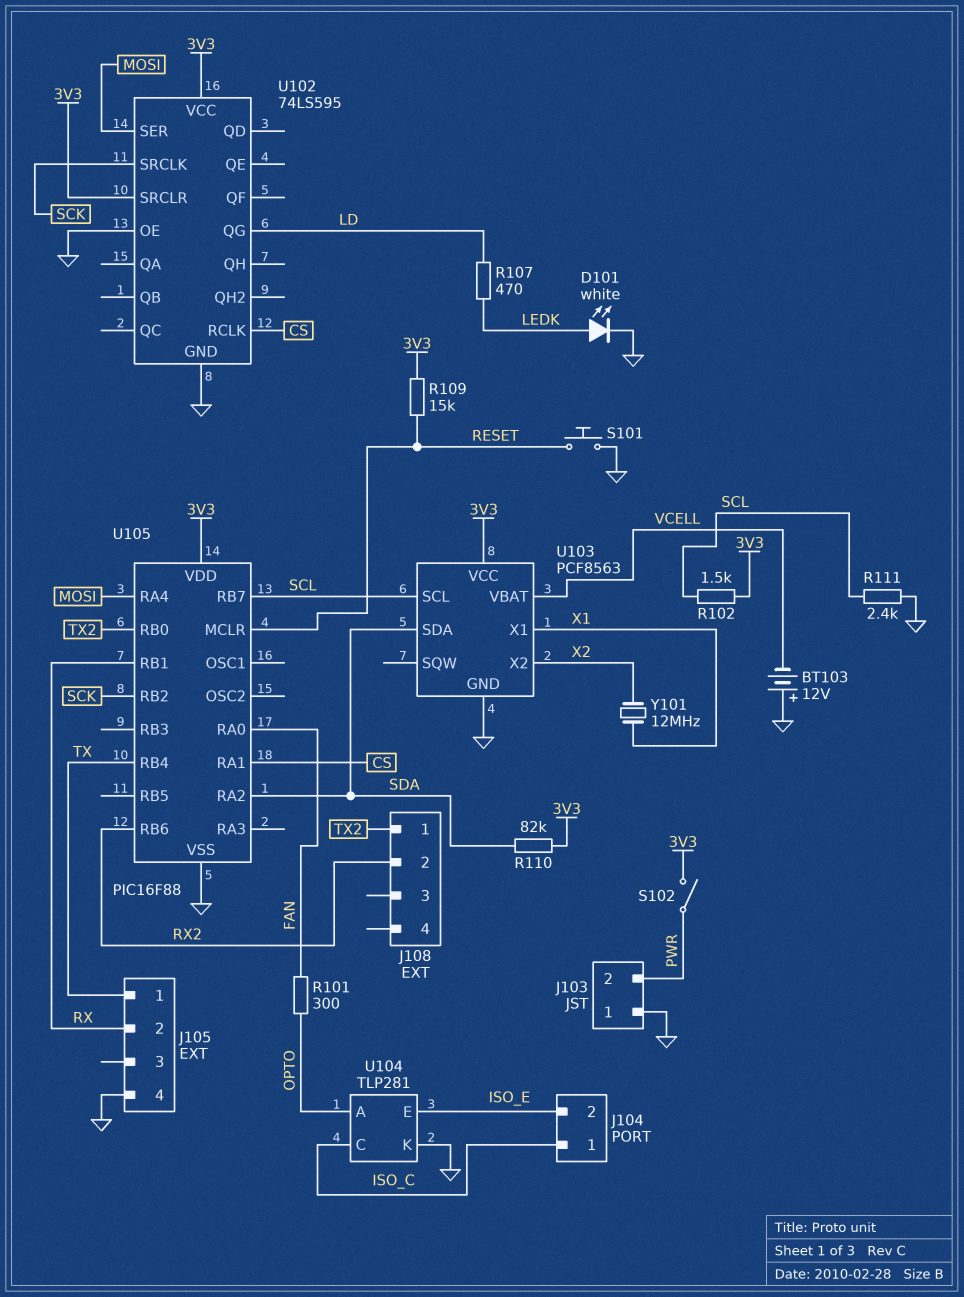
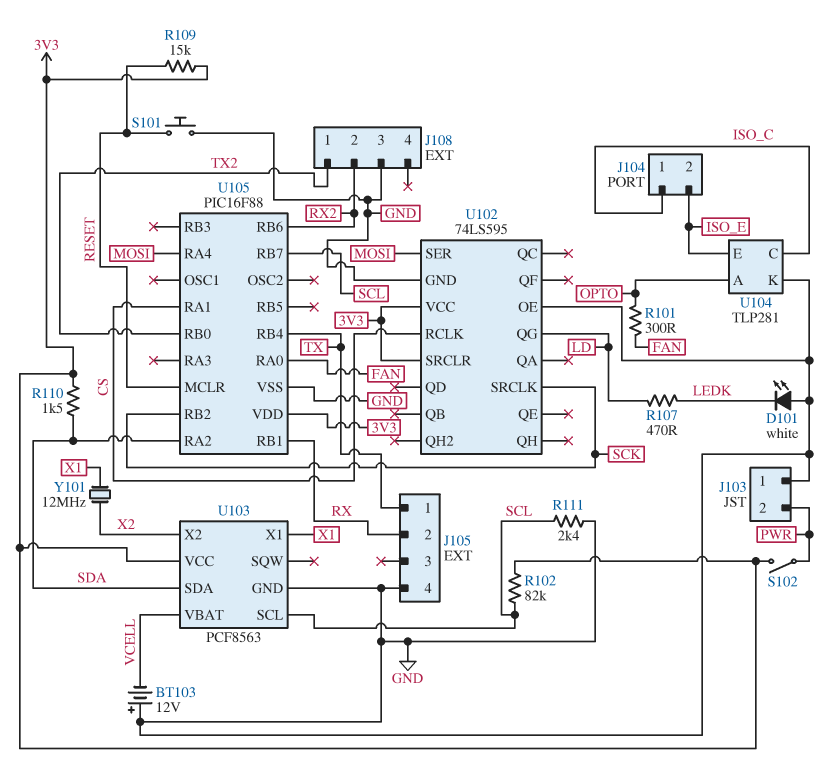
D101: LED white (A LEDK, K GND) -> LED white (A GND, K LEDK)
J108 pin 3: none -> GND
R102: 1.5k (3V3, SCL) -> 82k (3V3, SCL)
R110: 82k (3V3, SDA) -> 1.5k (3V3, SDA)

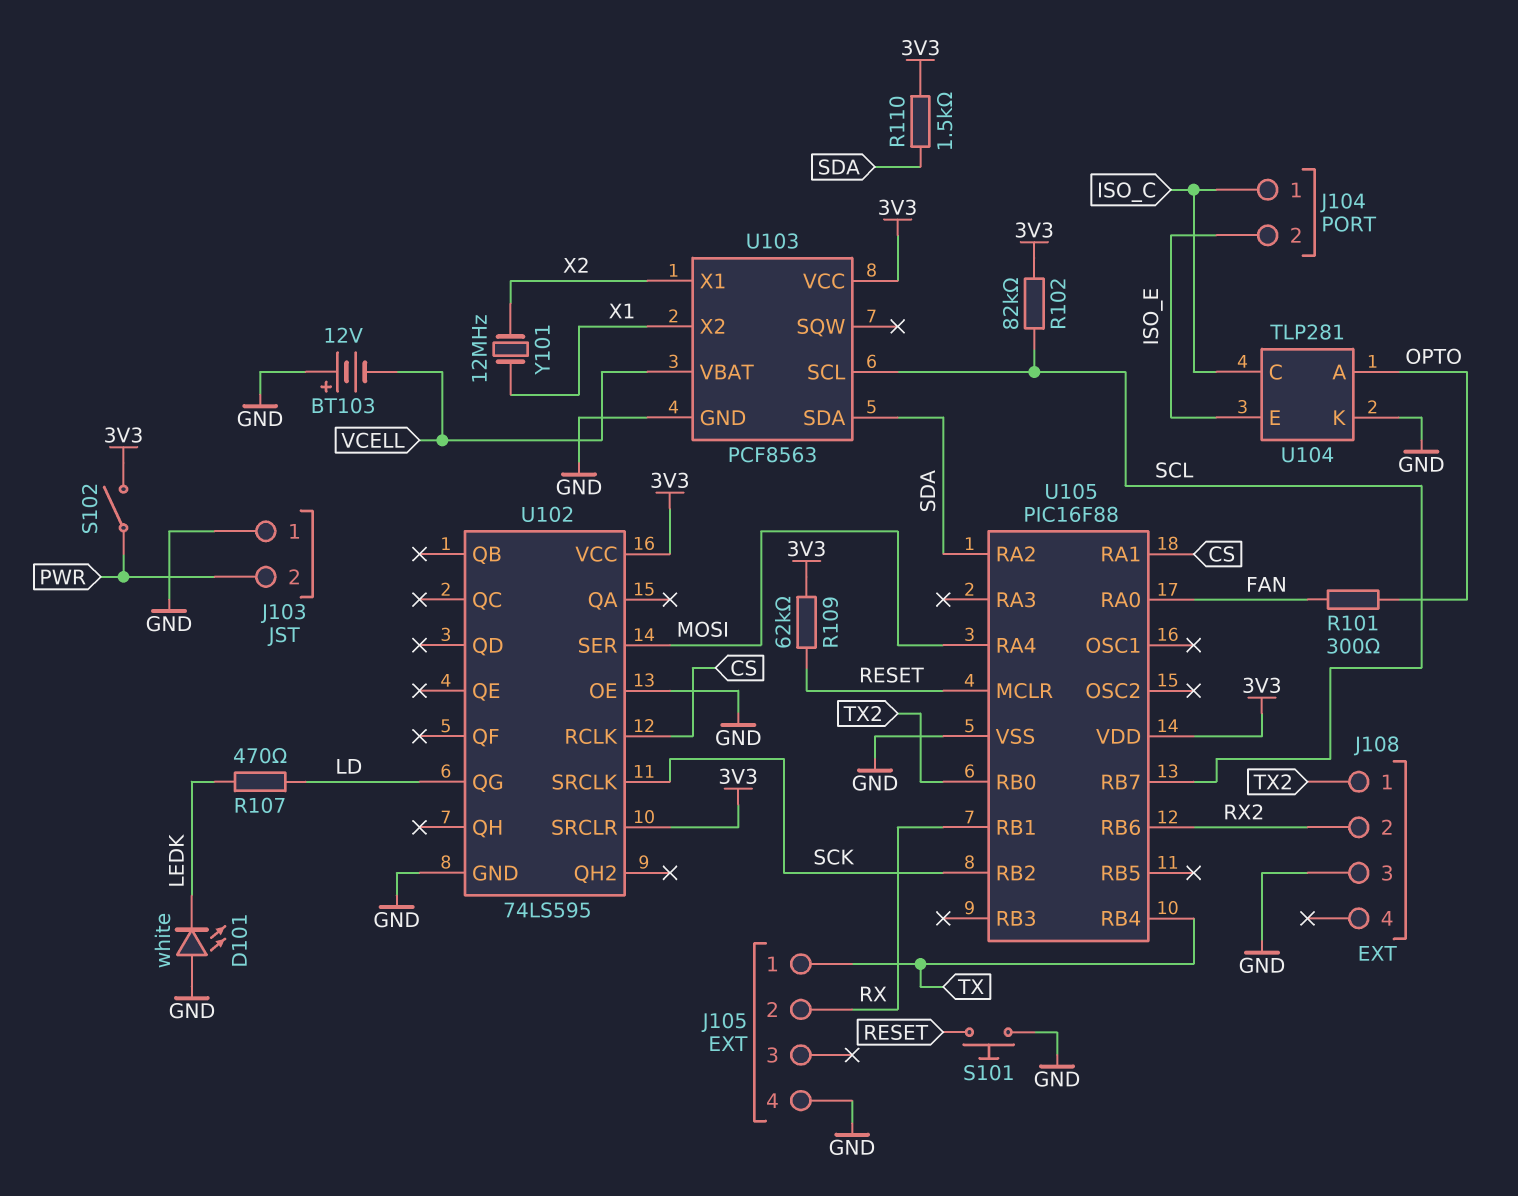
R109: 15k (3V3, RESET) -> 62k (3V3, RESET)
R111: 2.4k (GND, SCL) -> none
U103 pin X1: X1 -> X2
U103 pin X2: X2 -> X1

